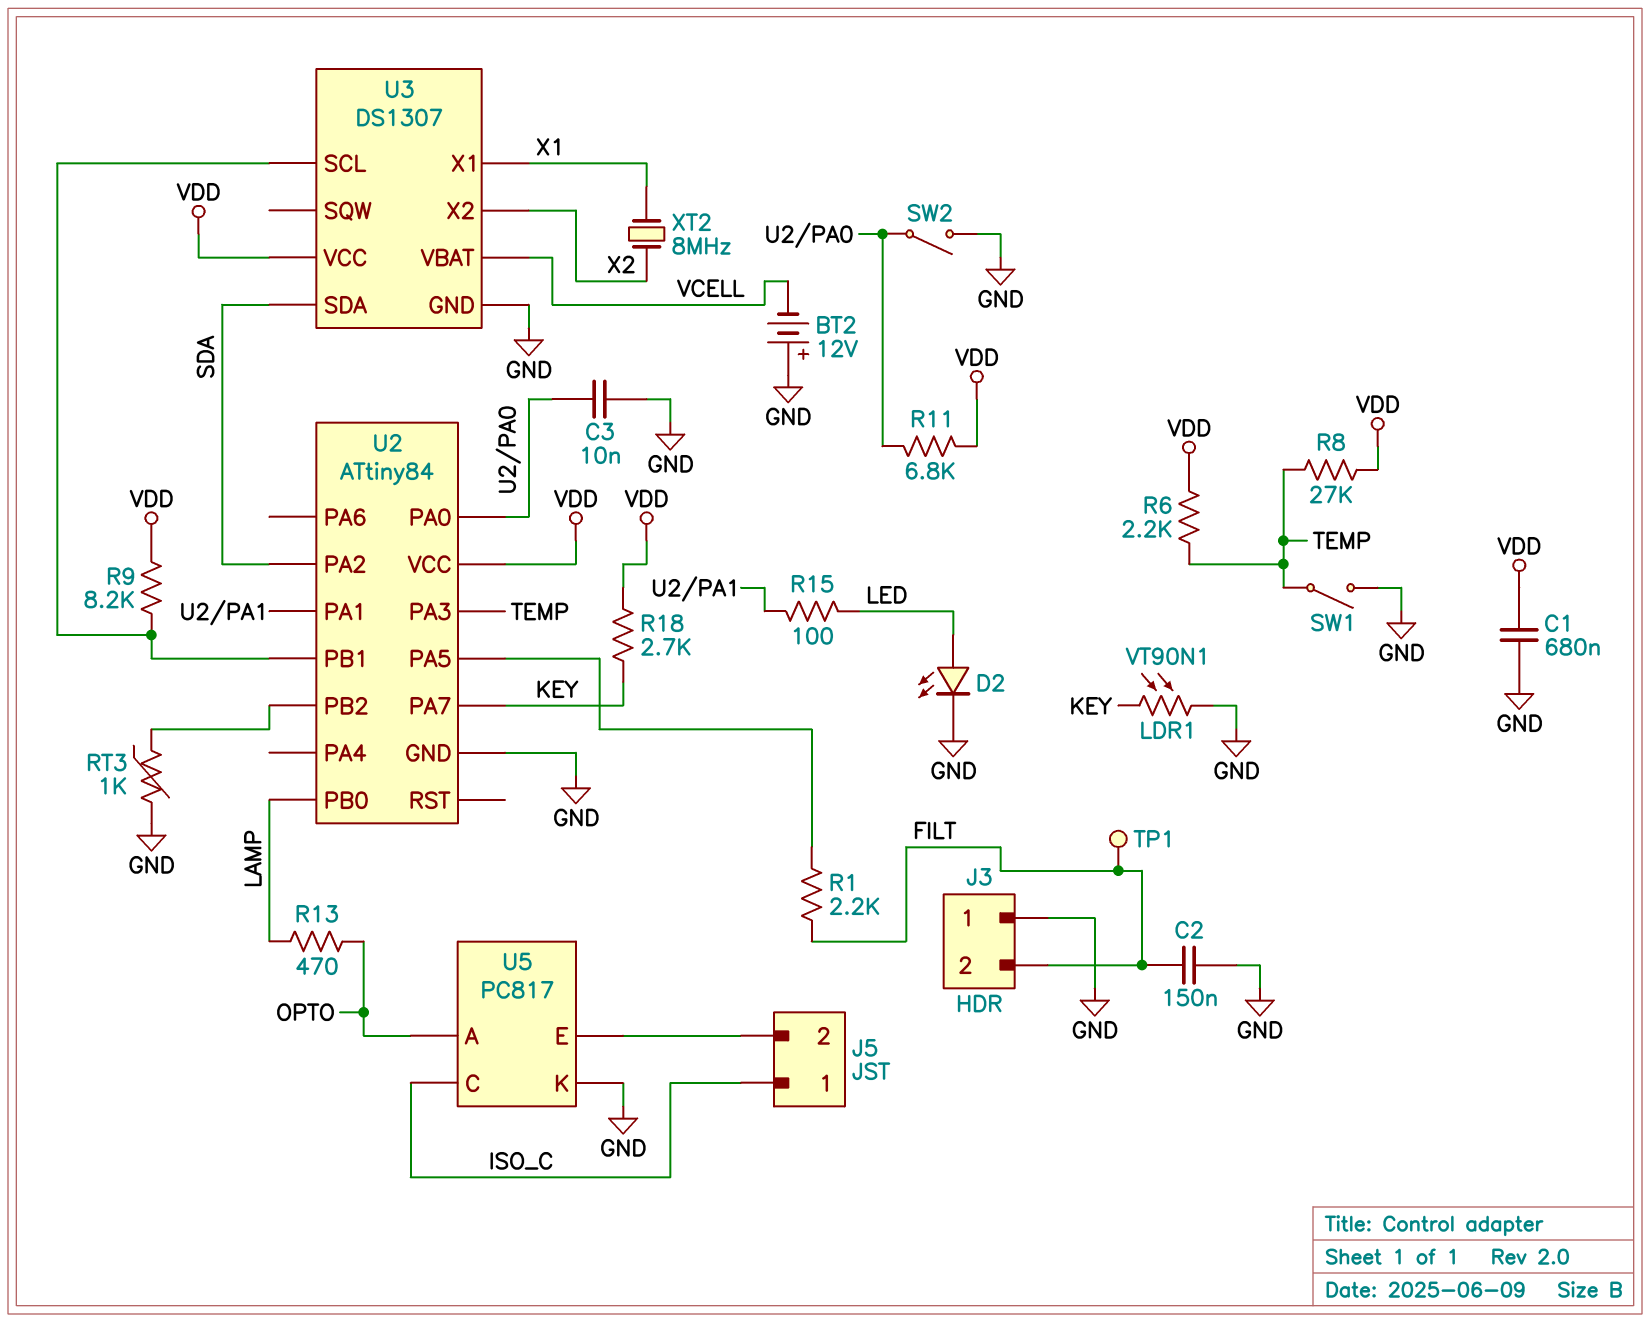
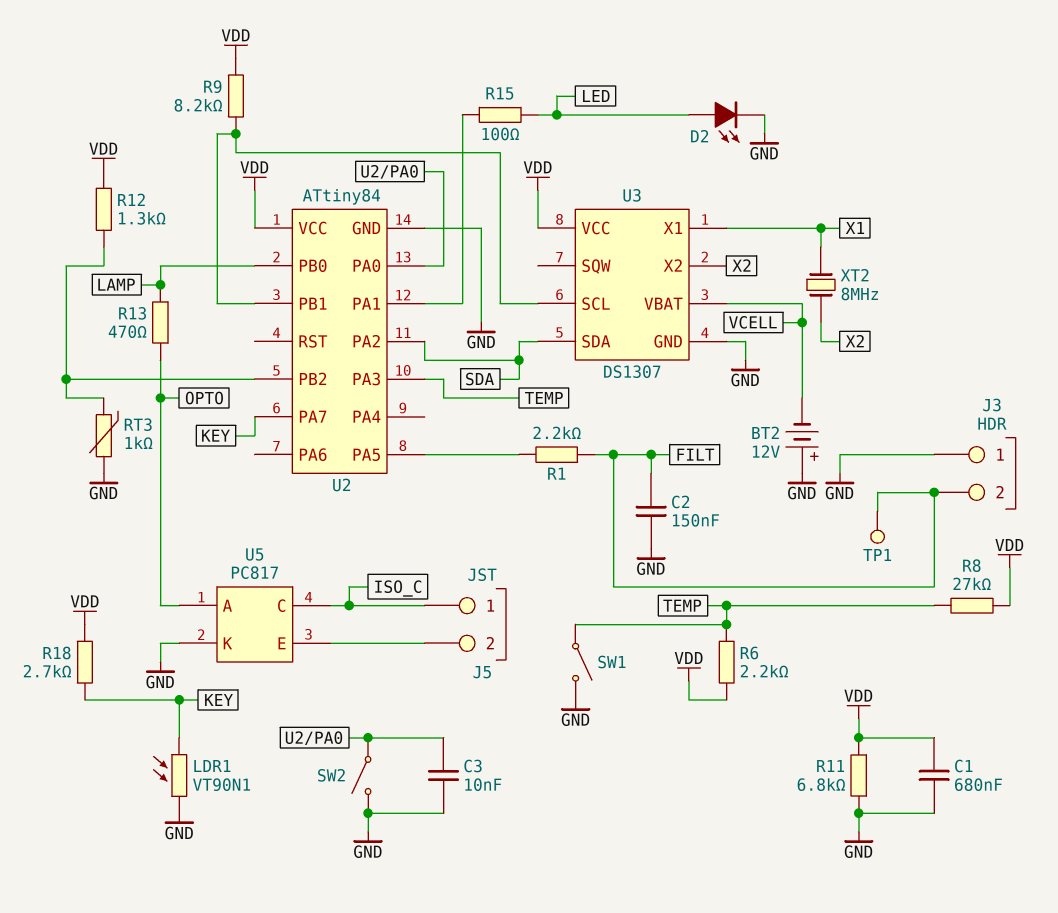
R11: 6.8k (U2/PA0, VDD) -> 6.8k (GND, VDD)
R12: none -> 1.3k (U2/PB2, VDD)

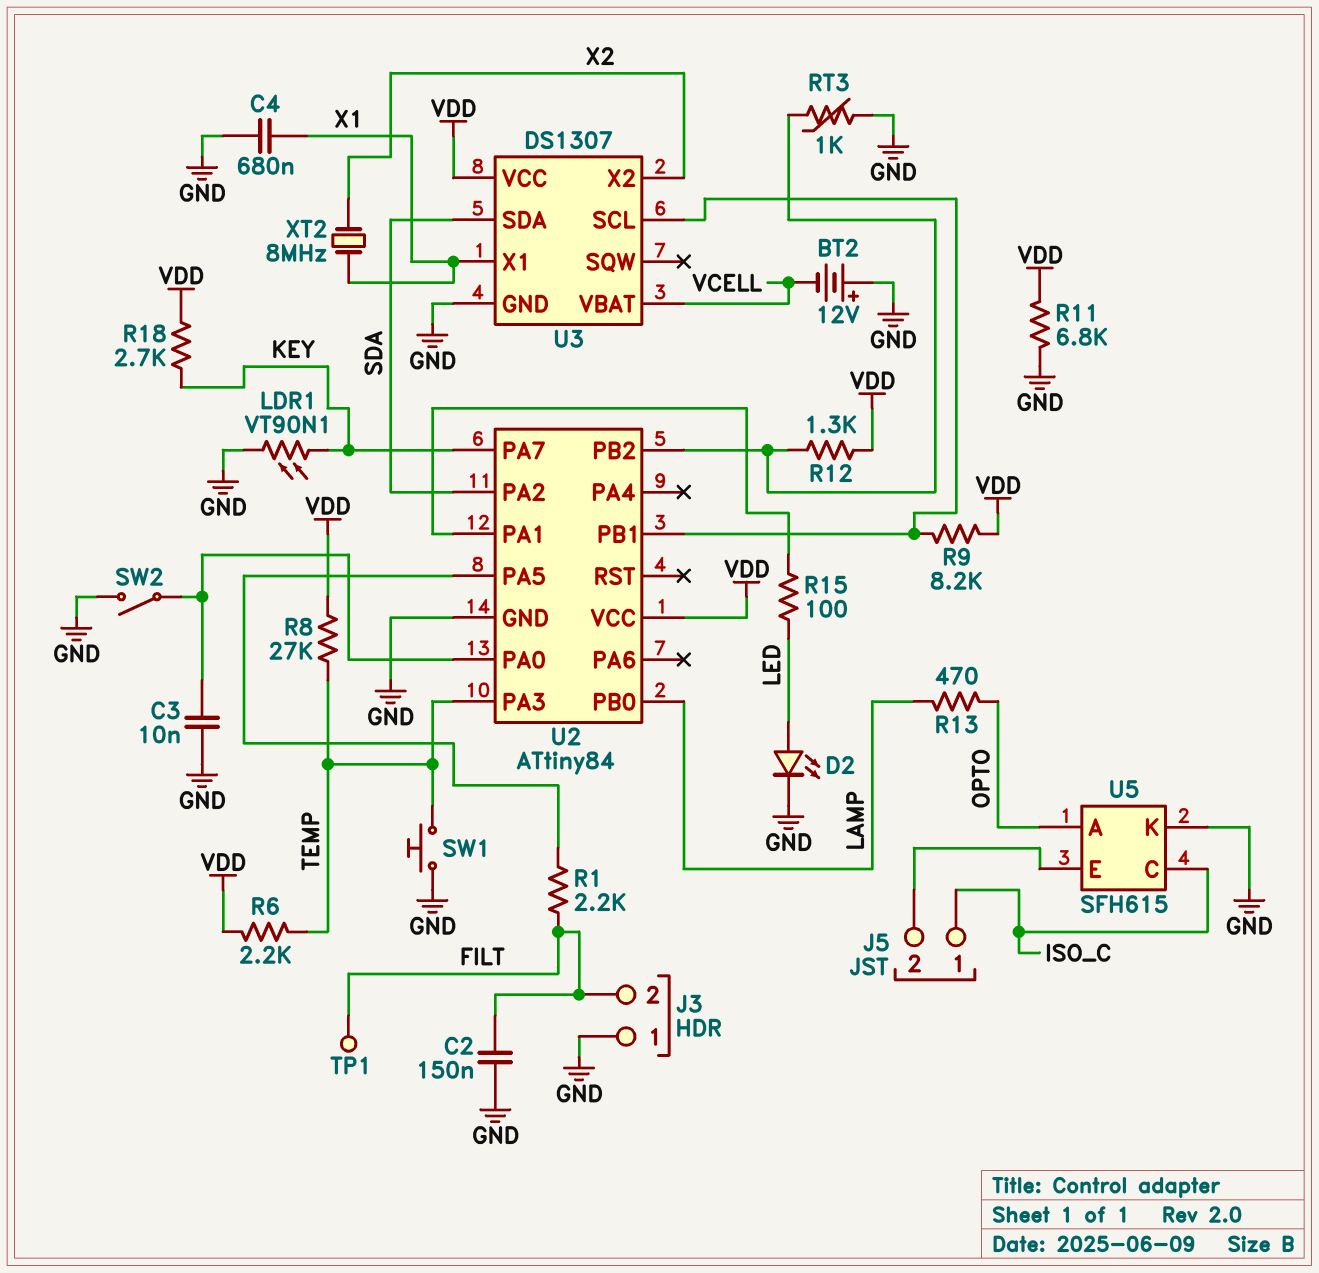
C1: 680nF (GND, VDD) -> none
C4: none -> 680nF (GND, X1)
SW1: switch (GND, TEMP) -> button (GND, TEMP)
U5: PC817 -> SFH615

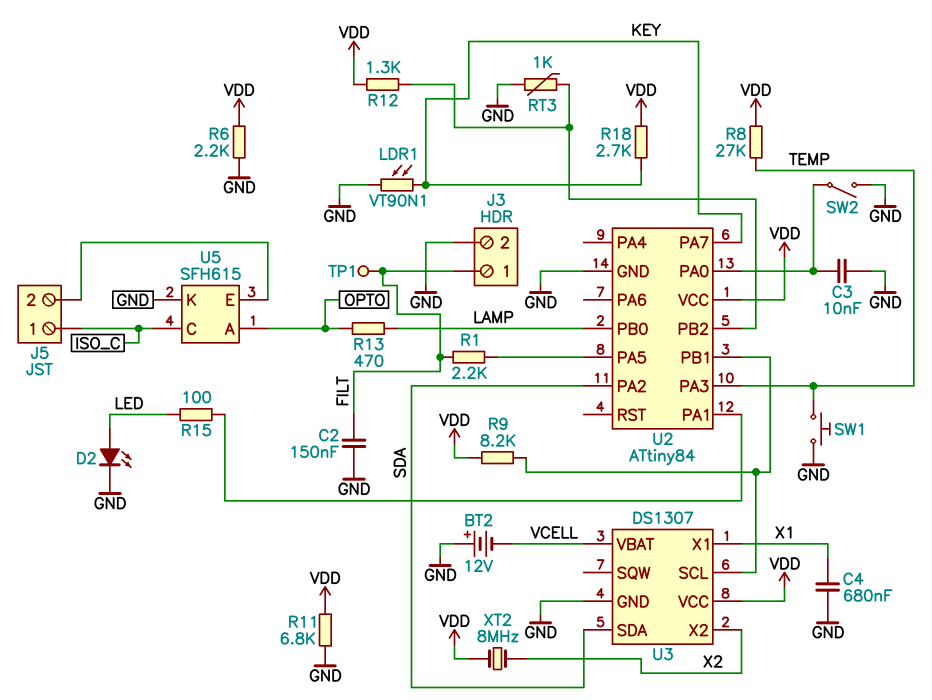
J3 pin 1: GND -> FILT
J3 pin 2: FILT -> GND
R6: 2.2k (TEMP, VDD) -> 2.2k (GND, VDD)
XT2: 8MHz (X1, X2) -> 8MHz (VDD, X2)

